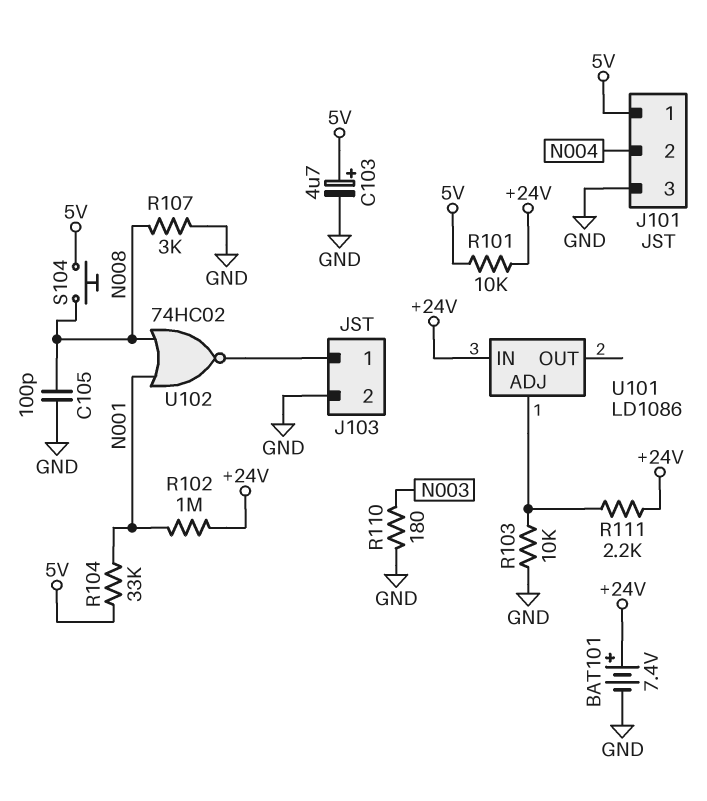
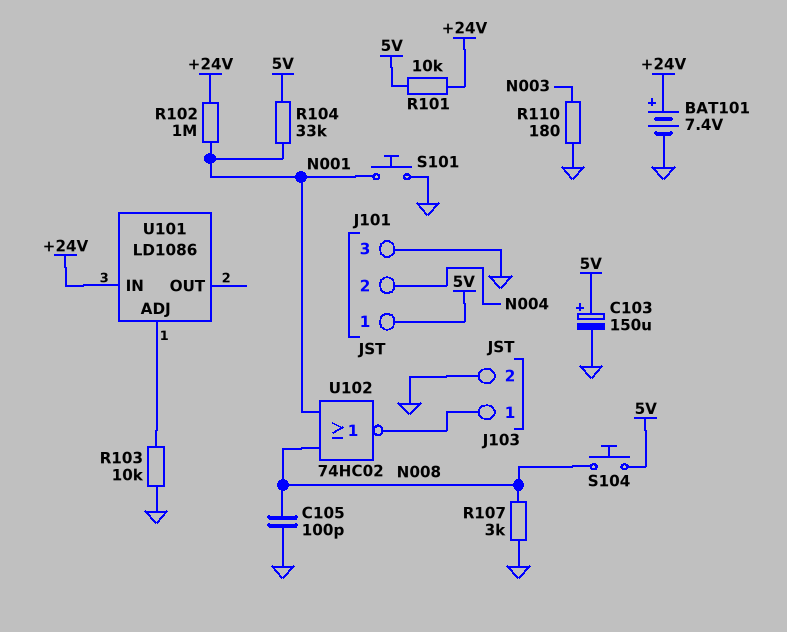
C103: 4.7uF (plus 5V, minus GND) -> 150uF (plus 5V, minus GND)
R111: 2.2k (+24V, U101/ADJ) -> none
S101: none -> button (GND, N001)

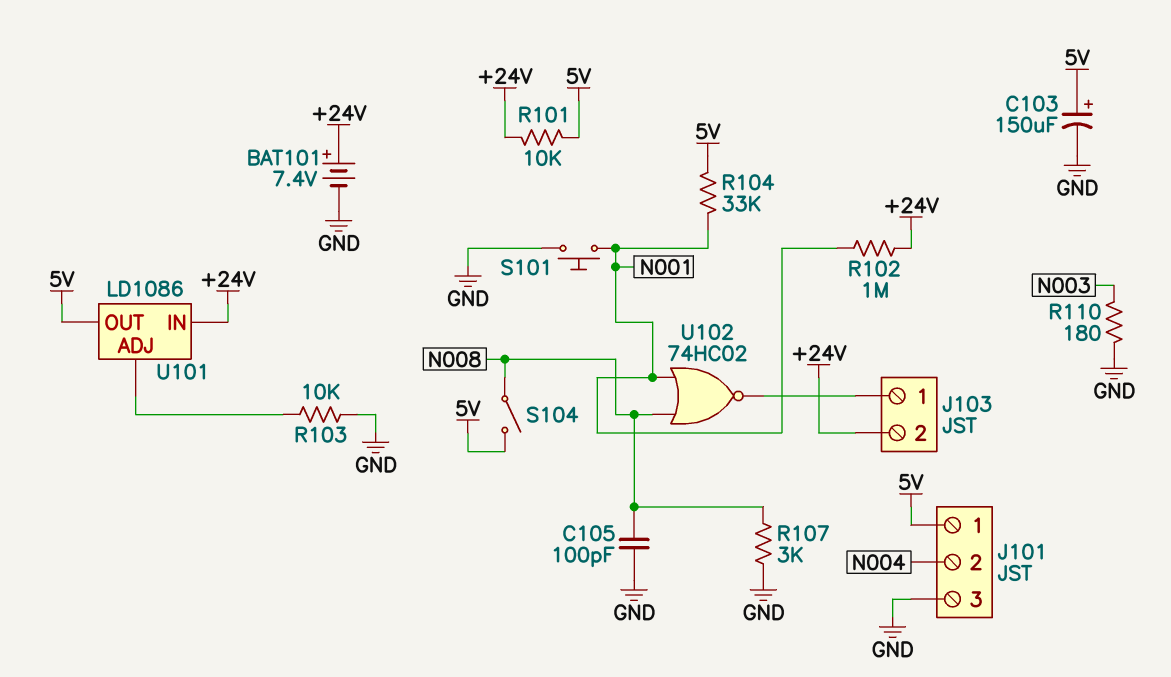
J103 pin 2: GND -> +24V
S104: button (5V, N008) -> switch (5V, N008)
U101 pin OUT: none -> 5V

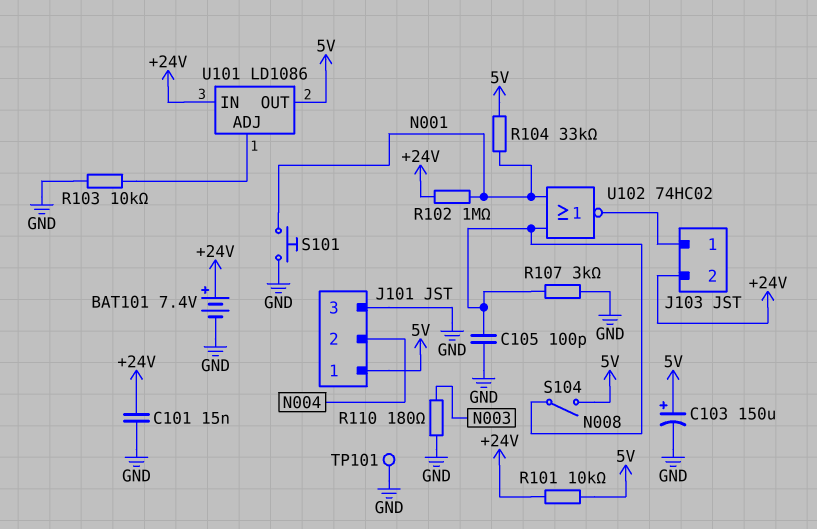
C101: none -> 15nF (+24V, GND)
TP101: none -> test point (GND)

